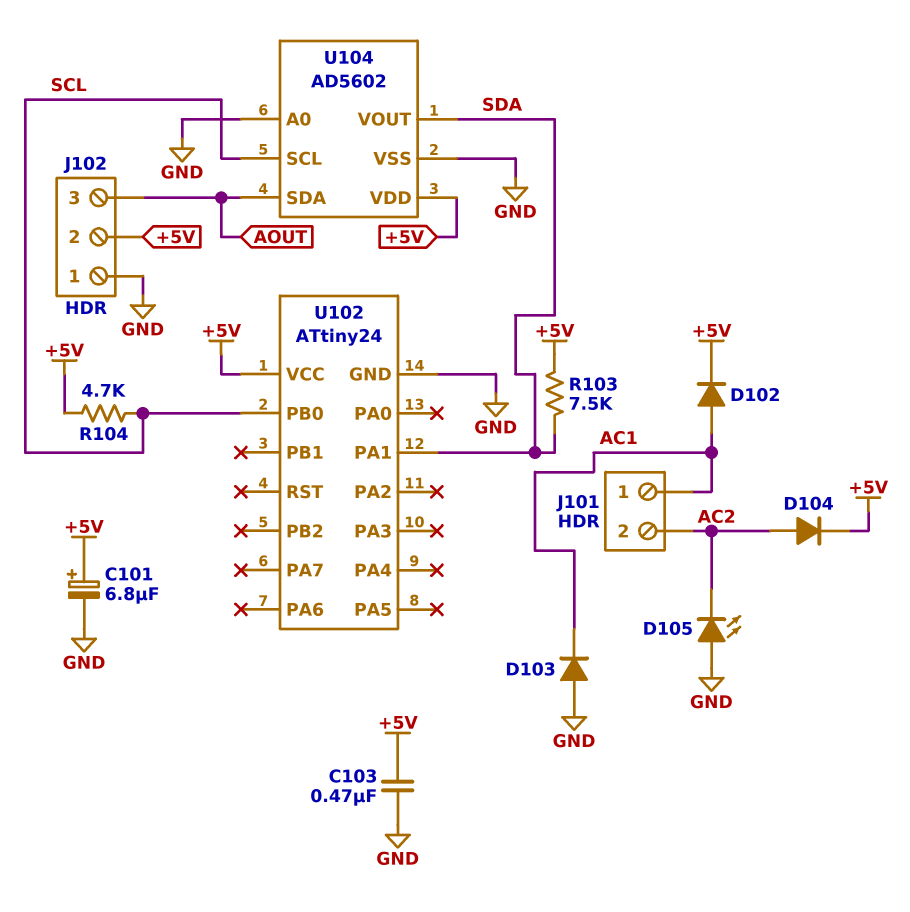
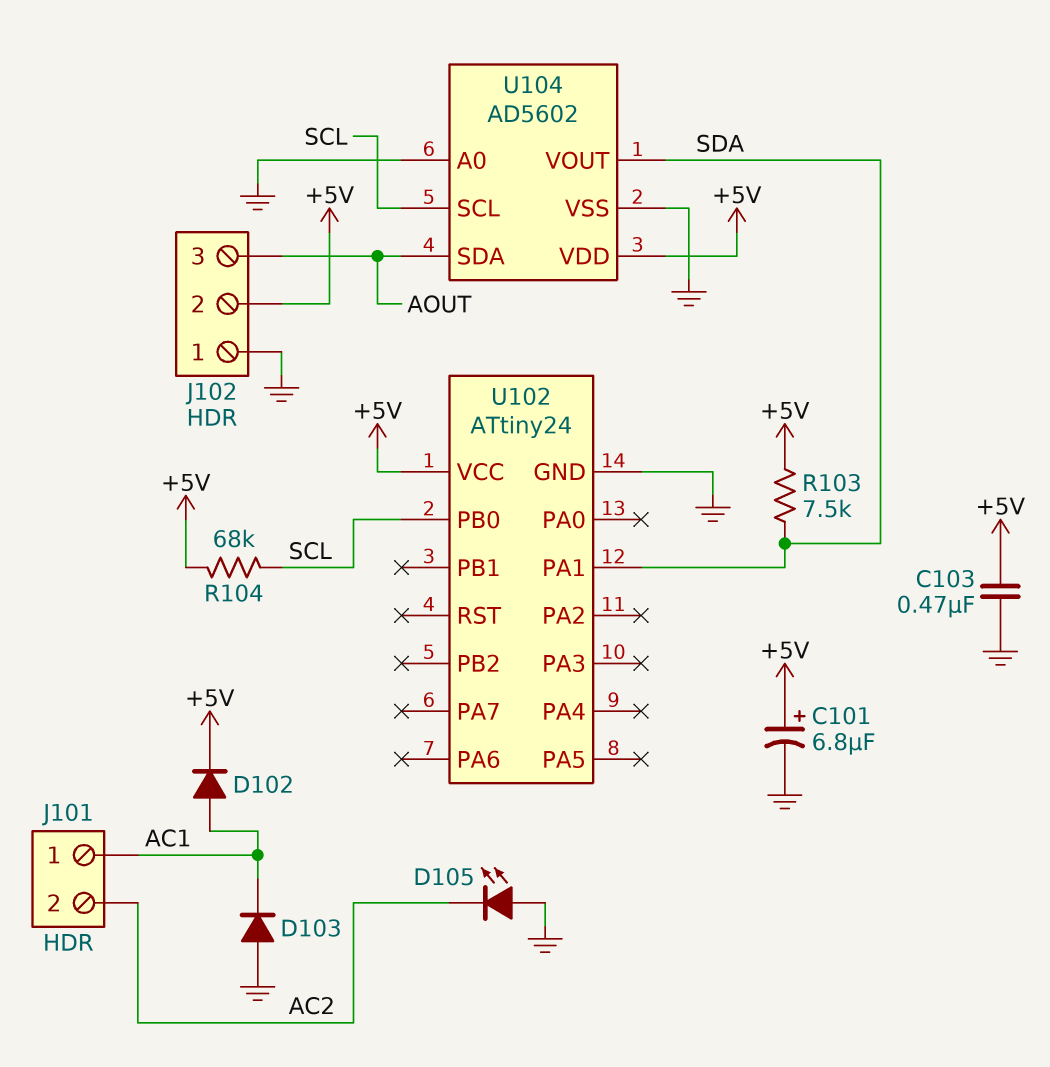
D104: diode (A AC2, K +5V) -> none
R104: 4.7k (+5V, SCL) -> 68k (+5V, SCL)

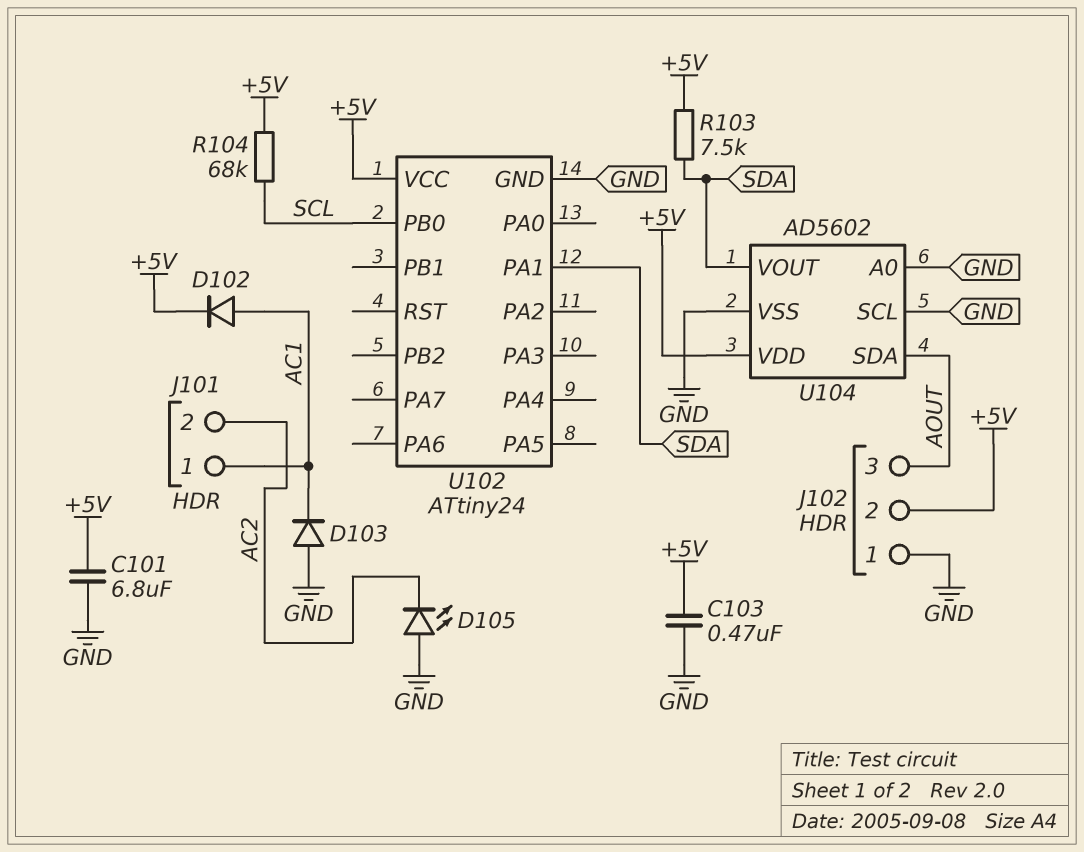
C101: 6.8uF (plus +5V, minus GND) -> 6.8uF (+5V, GND)
U104 pin SCL: SCL -> GND

